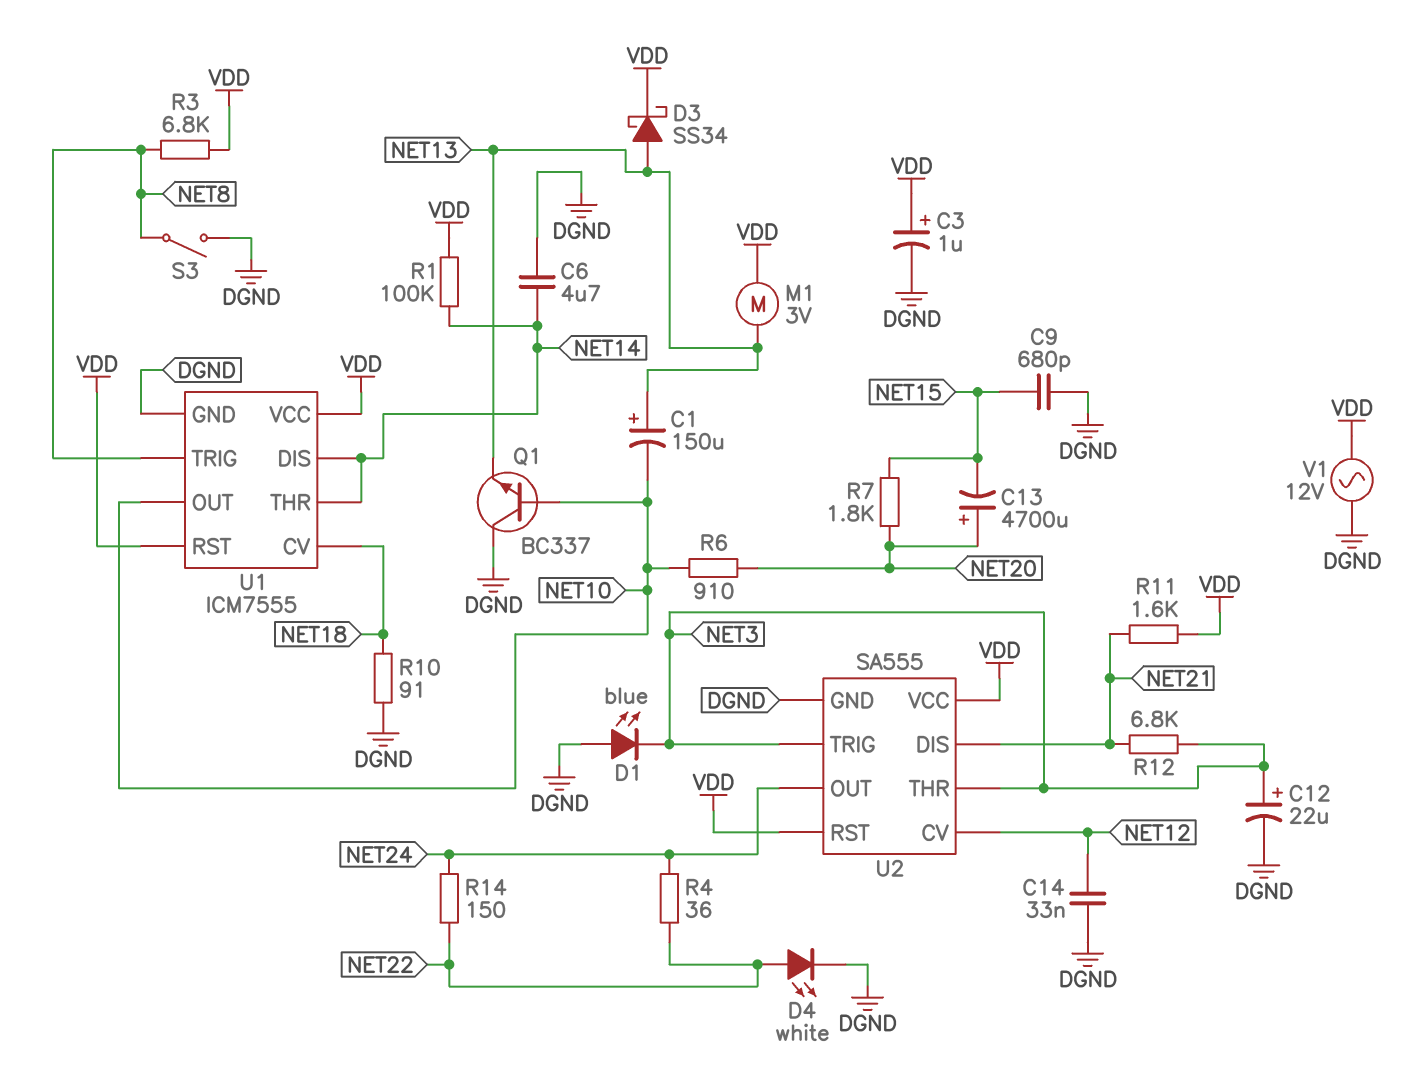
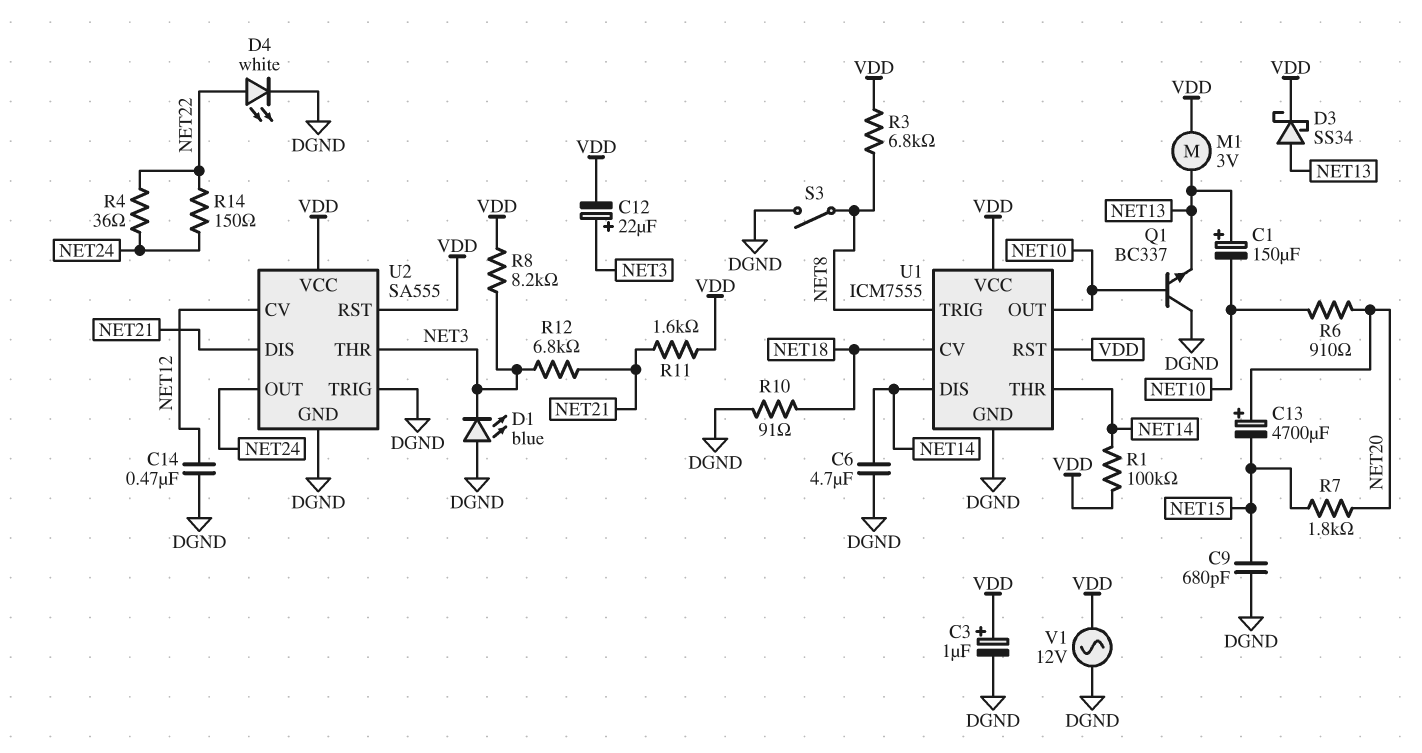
C12: 22uF (plus NET3, minus DGND) -> 22uF (plus NET3, minus VDD)
C14: 33nF (DGND, NET12) -> 470nF (DGND, NET12)
R8: none -> 8.2k (NET3, VDD)
U2 pin TRIG: NET3 -> DGND

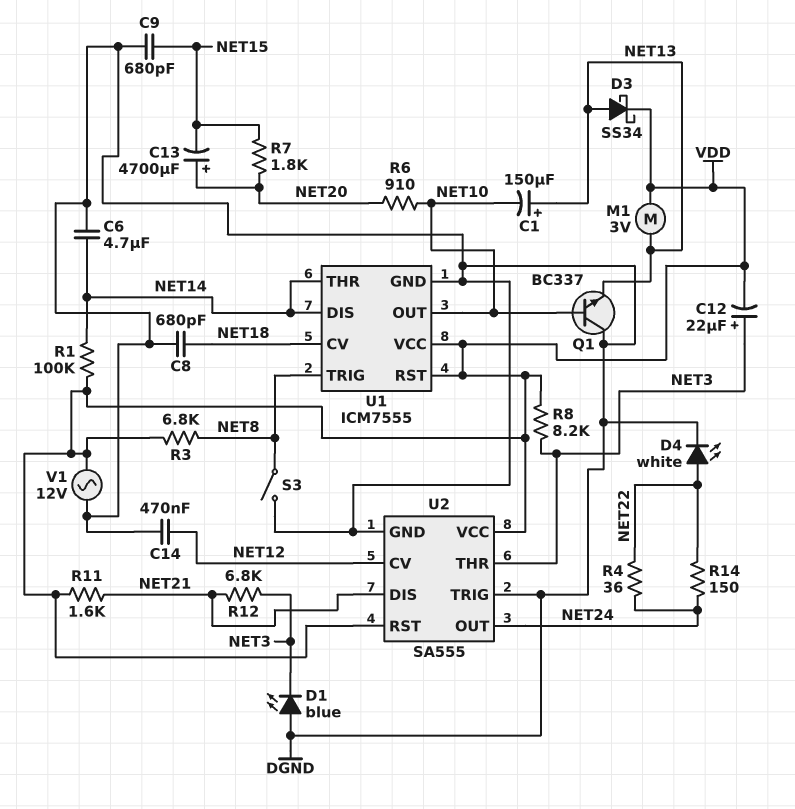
C3: 1uF (plus VDD, minus DGND) -> none
C8: none -> 680pF (DGND, NET18)
R10: 91 (DGND, NET18) -> none

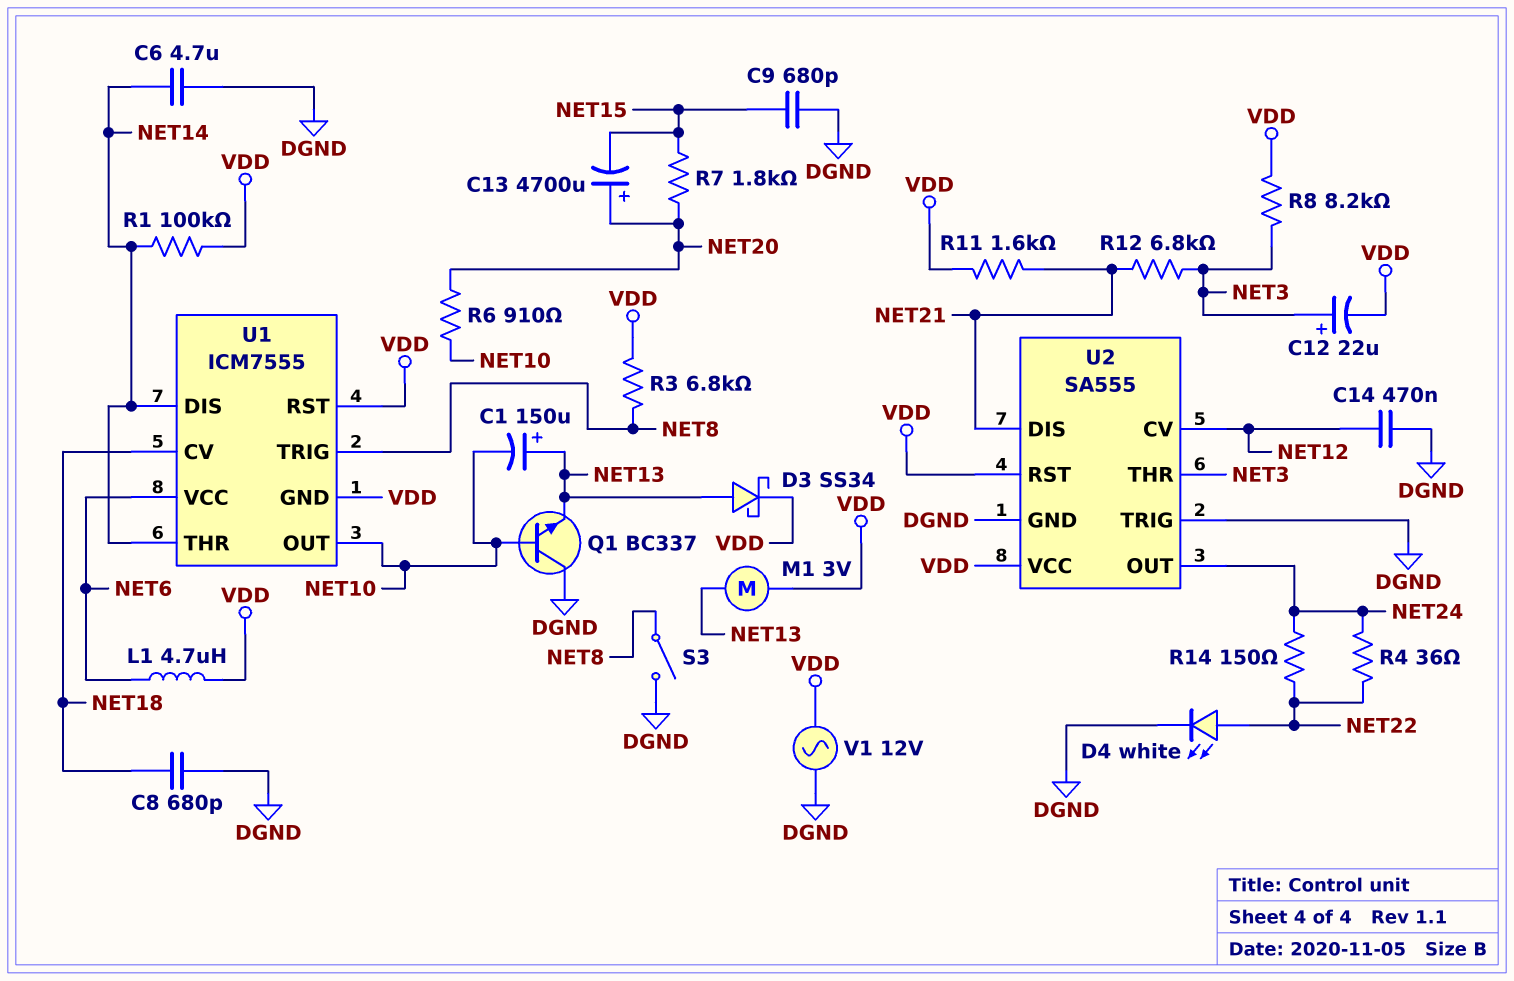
D1: LED blue (A DGND, K NET3) -> none
L1: none -> 4.7uH (NET6, VDD)
U1 pin GND: DGND -> VDD
U1 pin VCC: VDD -> NET6

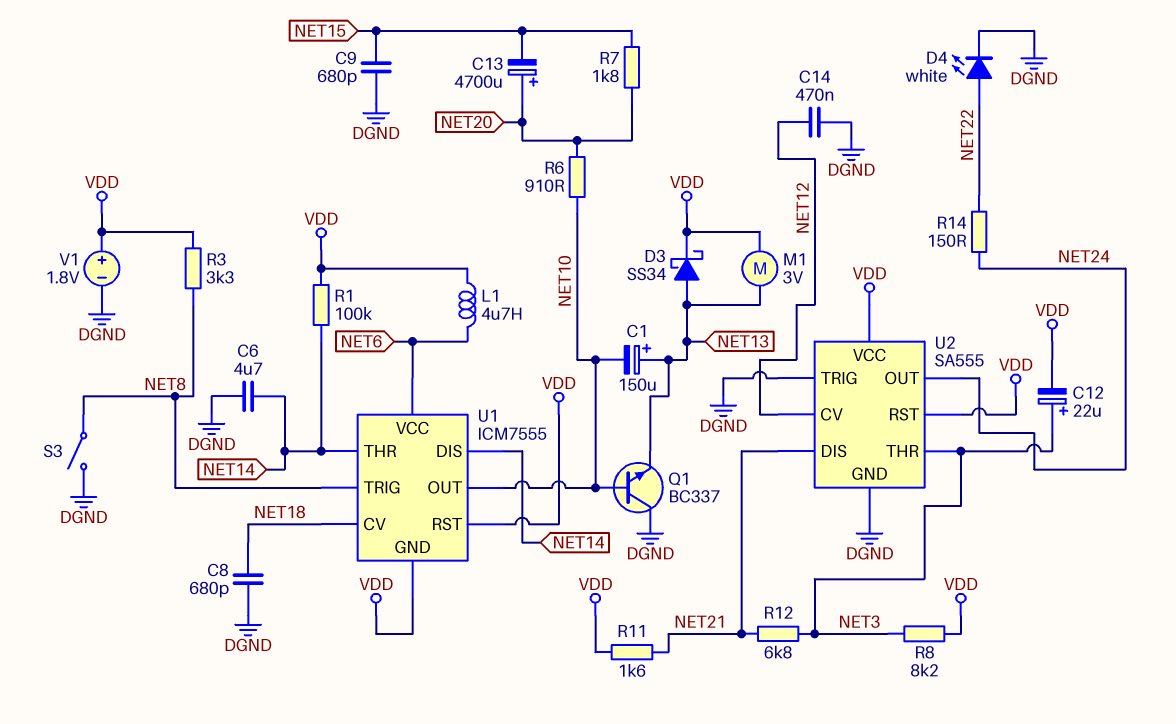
R3: 6.8k (NET8, VDD) -> 3.3k (NET8, VDD)
R4: 36 (NET22, NET24) -> none
V1: AC 12V (DGND, VDD) -> 1.8V (plus VDD, minus DGND)

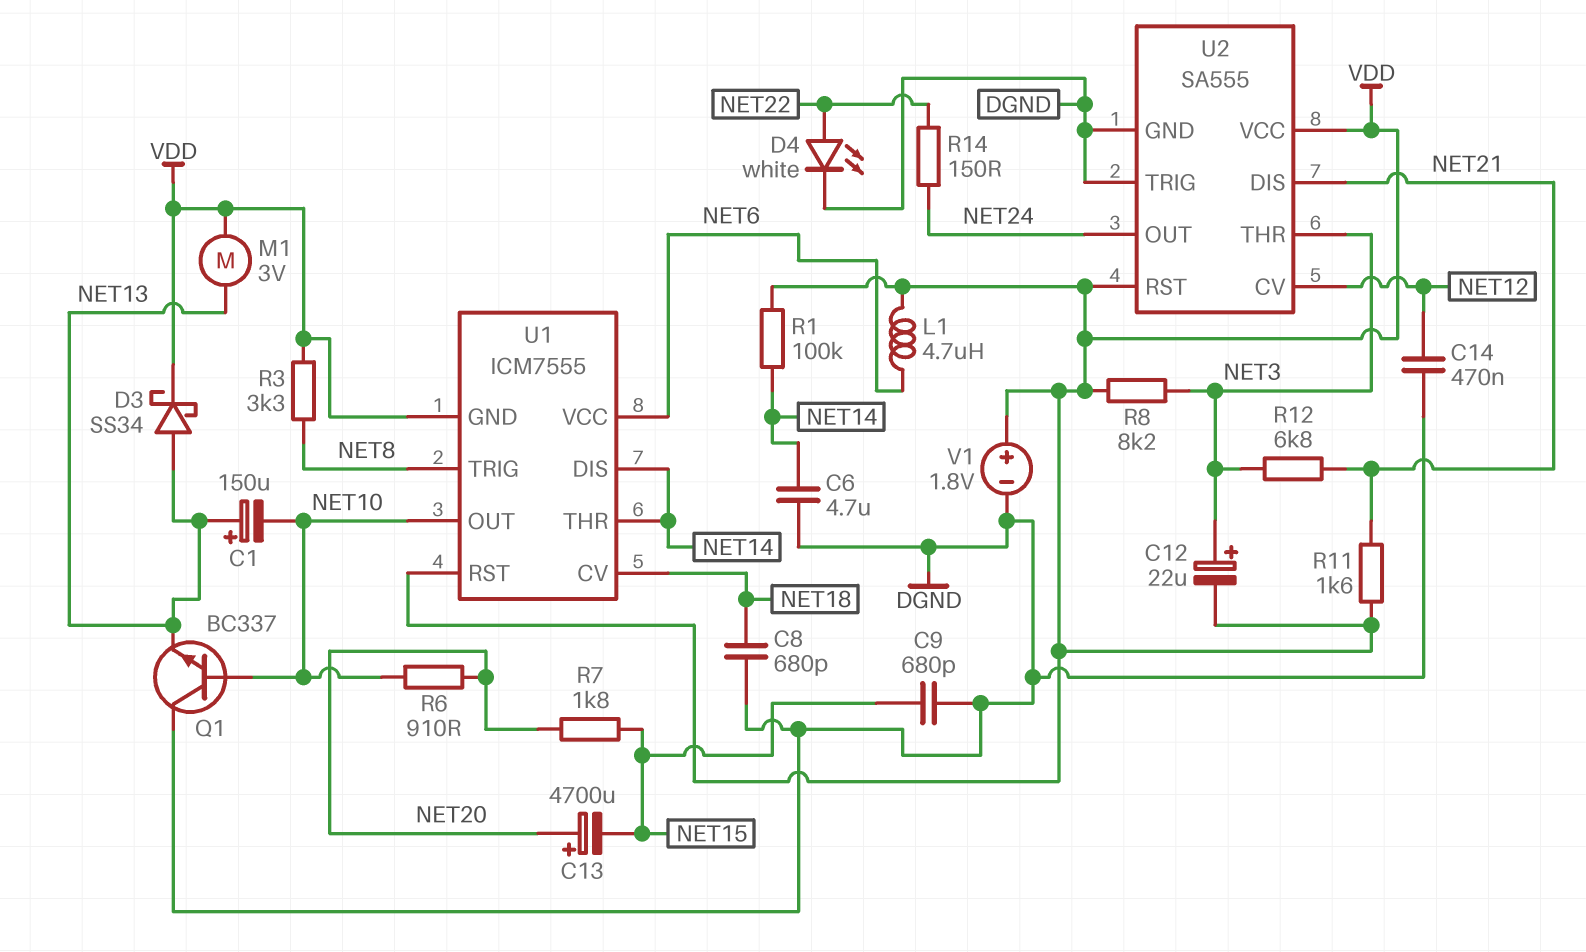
S3: switch (DGND, NET8) -> none

